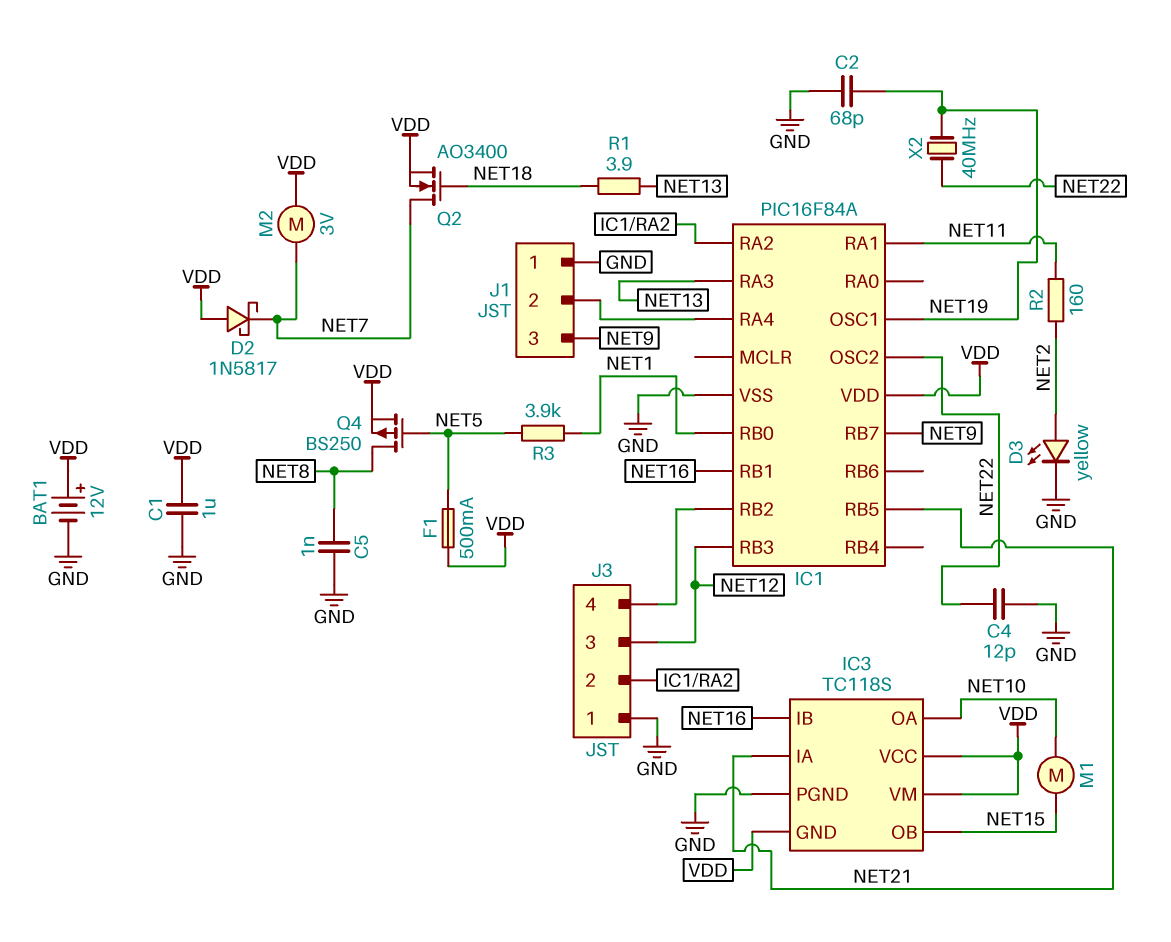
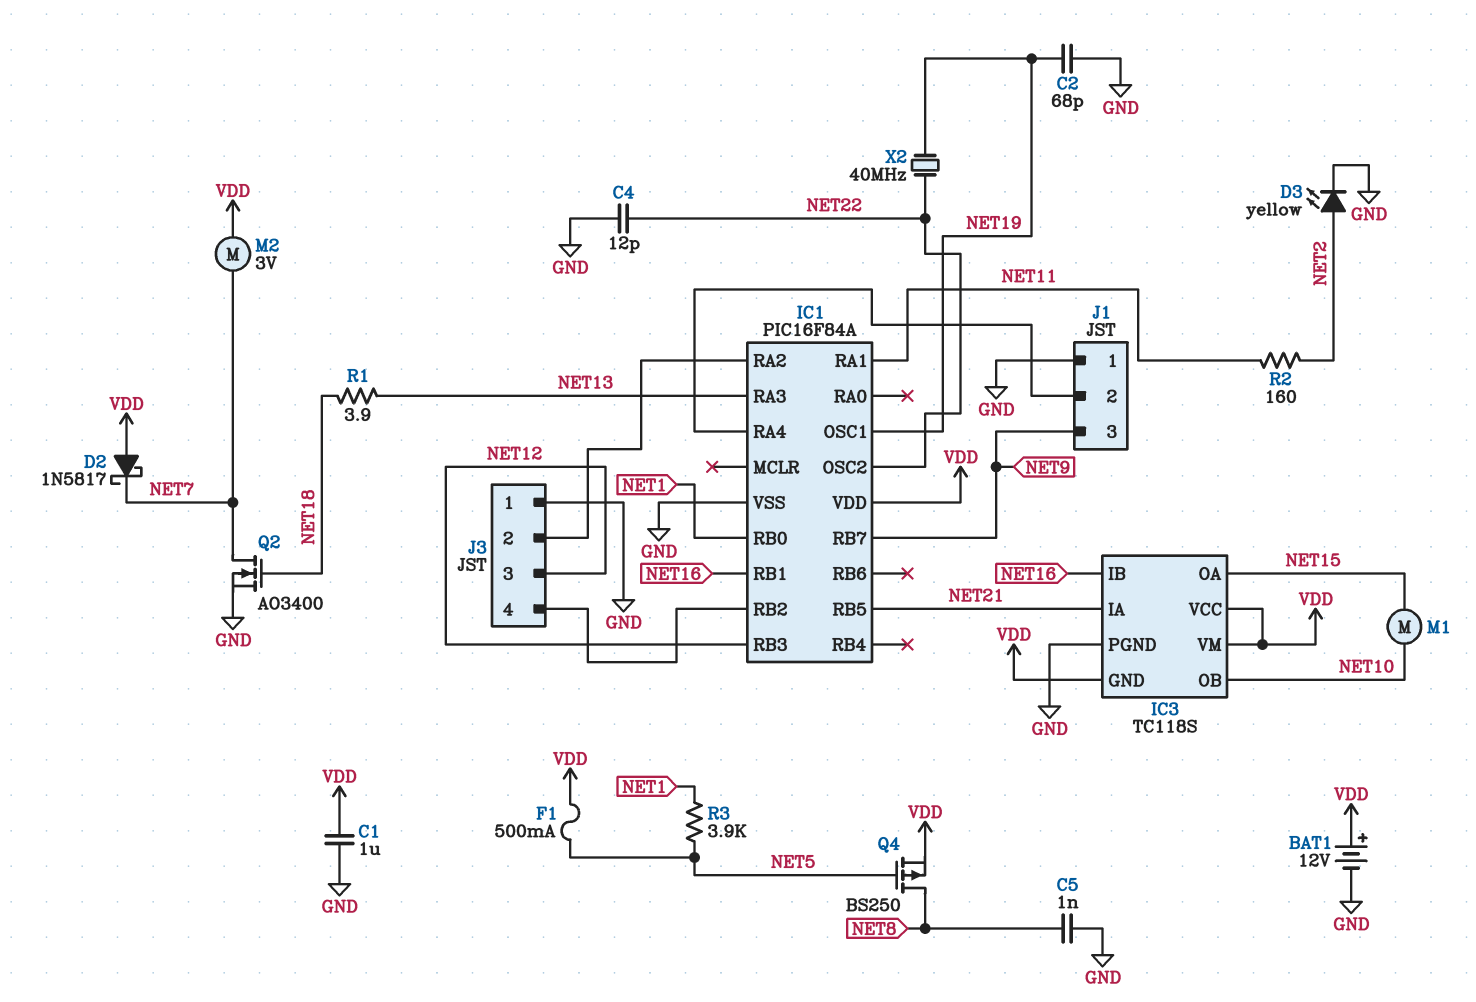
IC3 pin OA: NET10 -> NET15
IC3 pin OB: NET15 -> NET10
Q2: NMOS AO3400 (G NET18, D NET7, S VDD) -> NMOS AO3400 (G NET18, D NET7, S GND)

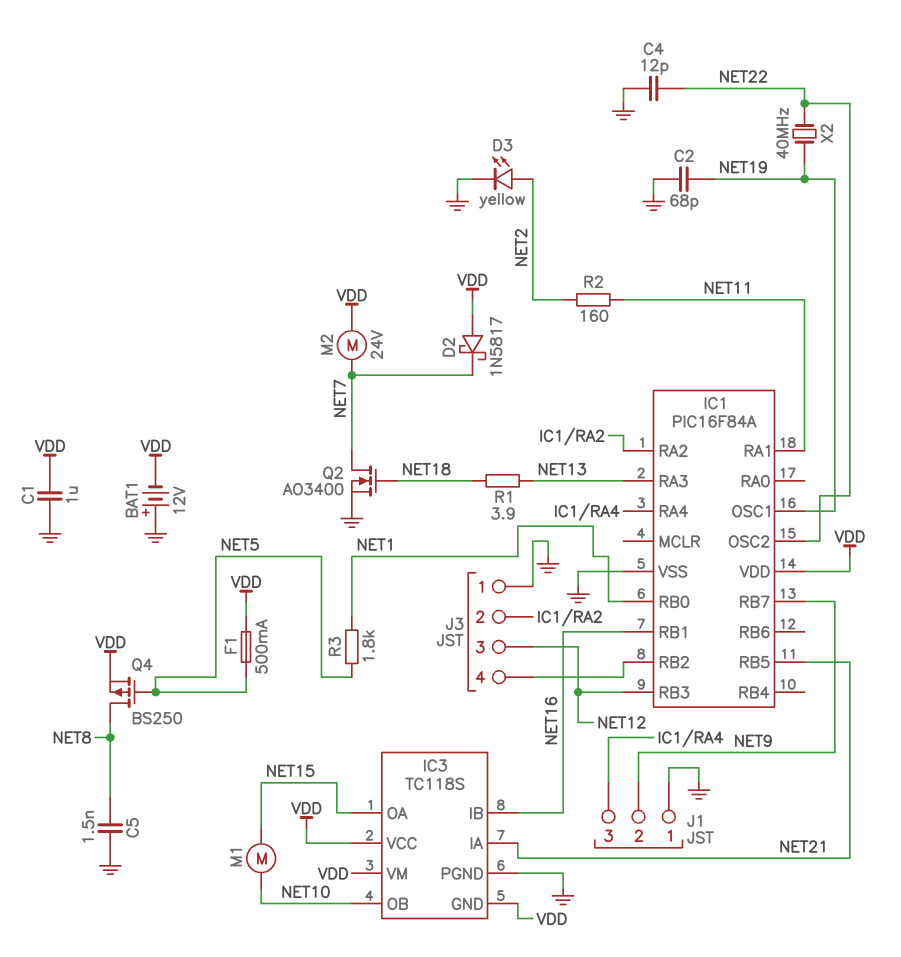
BAT1: 12V (plus VDD, minus GND) -> 12V (plus GND, minus VDD)
C5: 1nF (GND, NET8) -> 1.5nF (GND, NET8)
J1 pin 2: IC1/RA4 -> NET9
J1 pin 3: NET9 -> IC1/RA4
M2: motor 3V (NET7, VDD) -> motor 24V (NET7, VDD)
R3: 3.9k (NET1, NET5) -> 1.8k (NET1, NET5)

